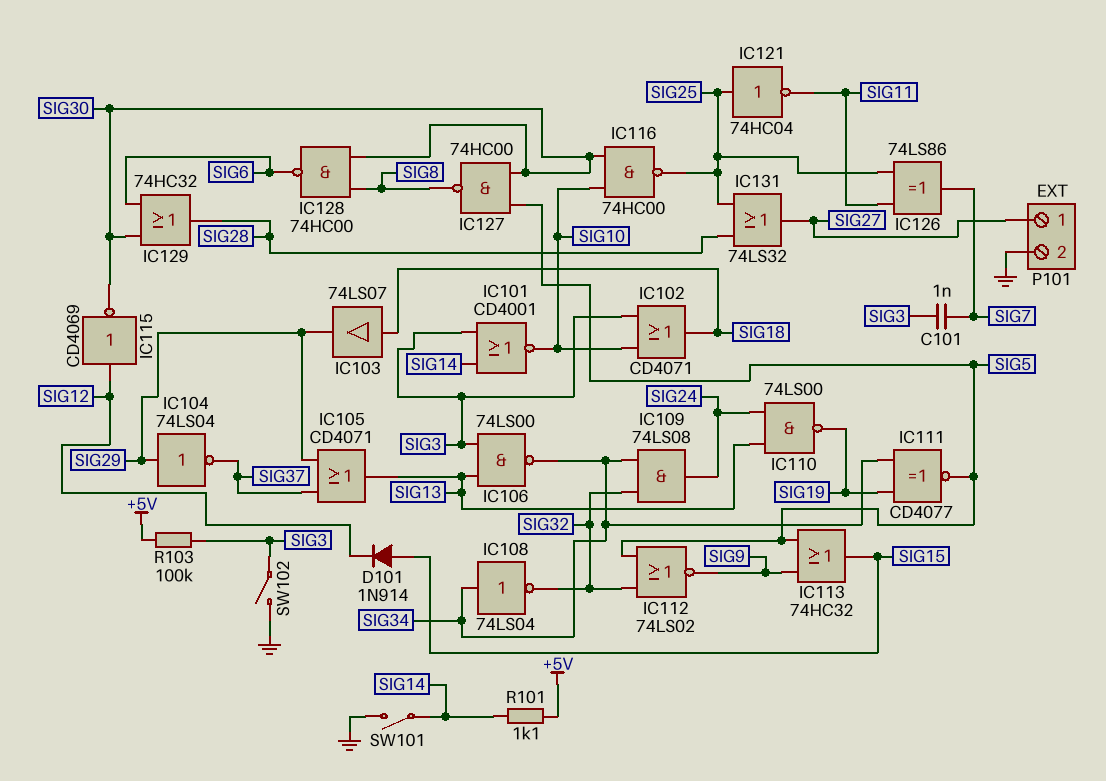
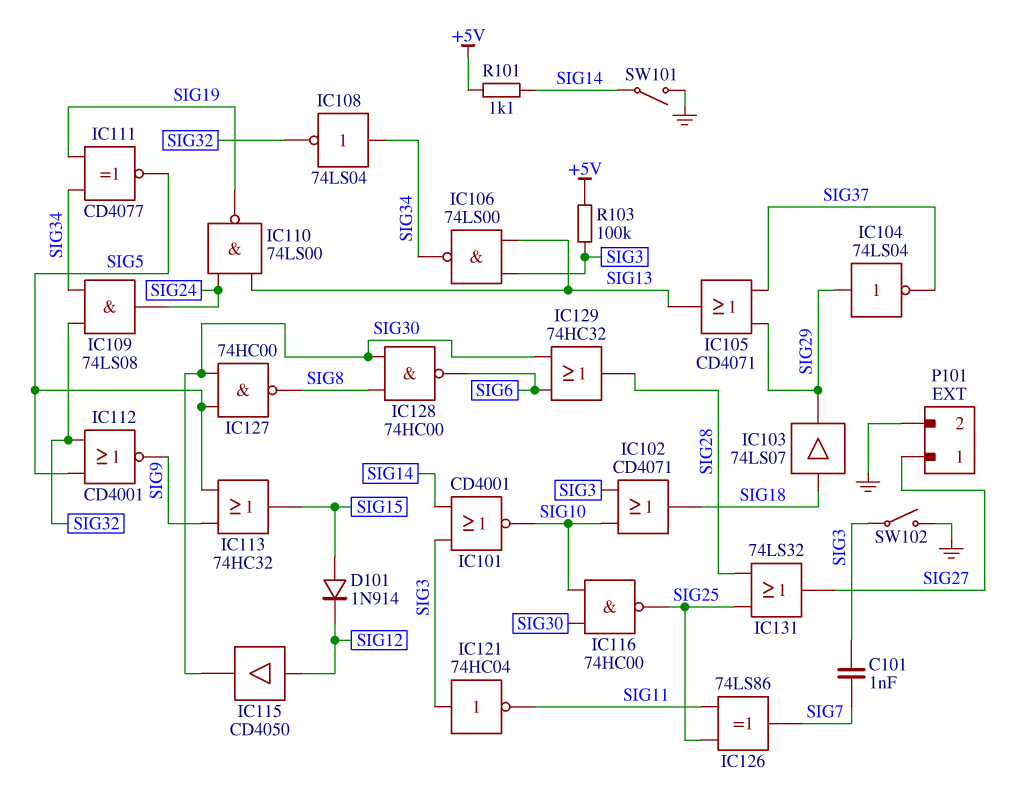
IC112: NOR 74LS02 (in SIG5, in SIG32, out SIG9) -> NOR CD4001 (in SIG5, in SIG32, out SIG9)
IC115: NOT CD4069 (in SIG12, out SIG30) -> buffer CD4050 (in SIG12, out SIG30)
IC121: NOT 74HC04 (in SIG25, out SIG11) -> NOT 74HC04 (in SIG3, out SIG11)

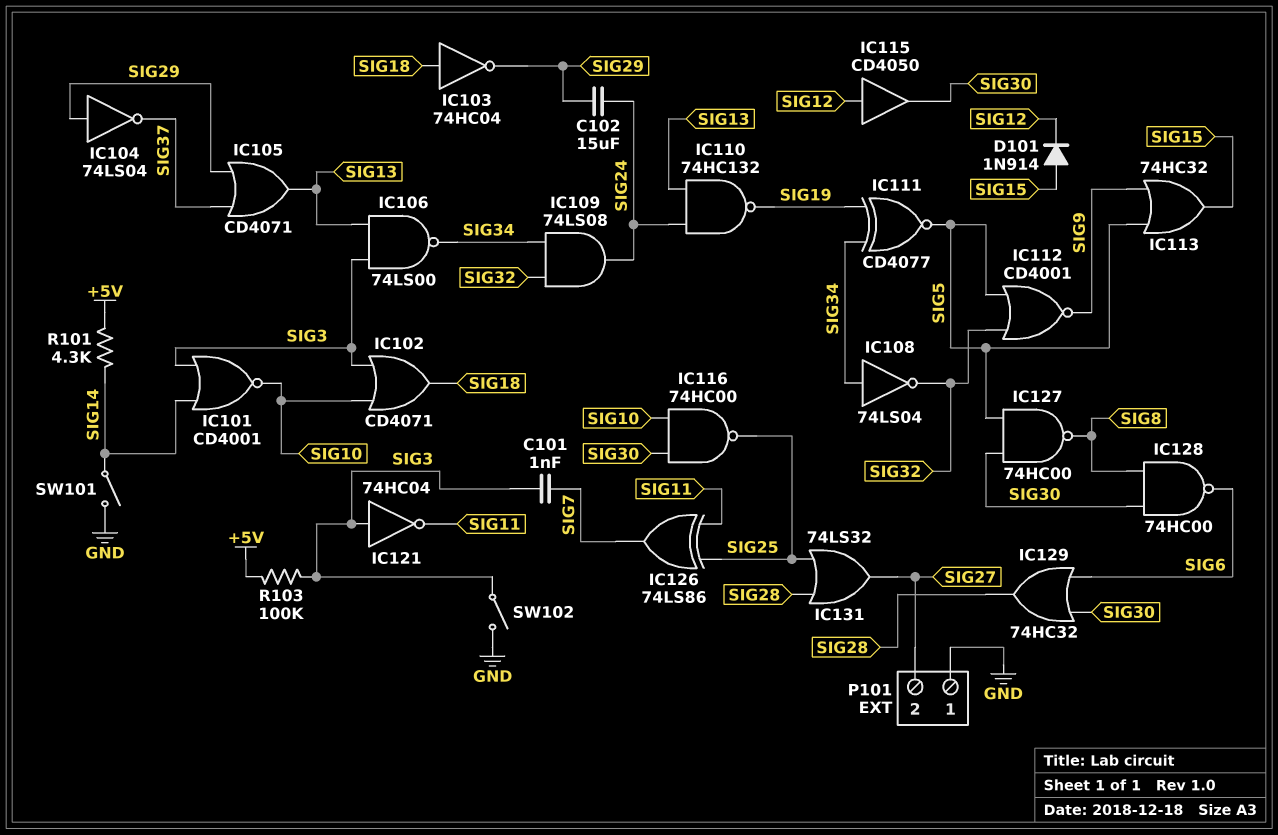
C102: none -> 15uF (SIG24, SIG29)
IC103: buffer 74LS07 (in SIG18, out SIG29) -> NOT 74HC04 (in SIG18, out SIG29)
IC110: NAND 74LS00 (in SIG13, in SIG24, out SIG19) -> NAND 74HC132 (in SIG13, in SIG24, out SIG19)
P101 pin 1: SIG27 -> GND
P101 pin 2: GND -> SIG27
R101: 1.1k (+5V, SIG14) -> 4.3k (+5V, SIG14)

